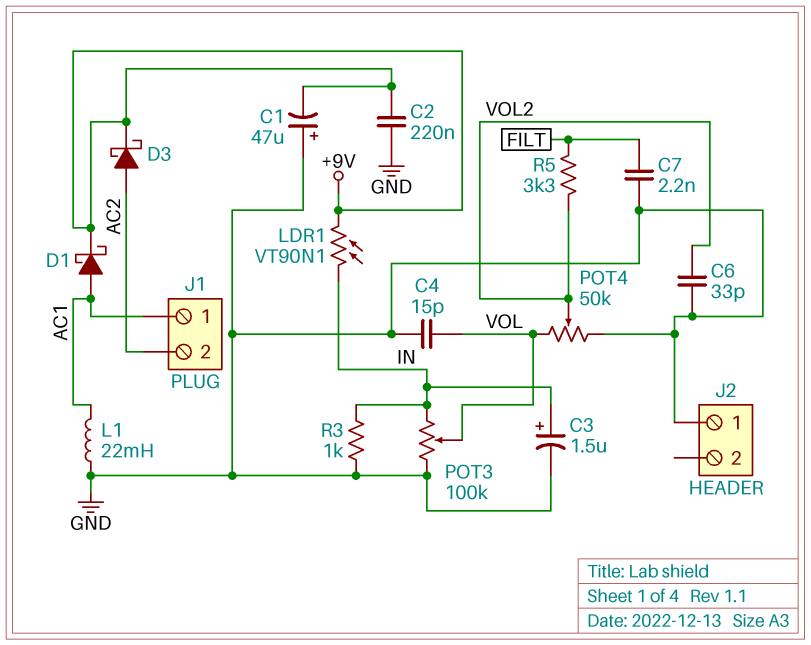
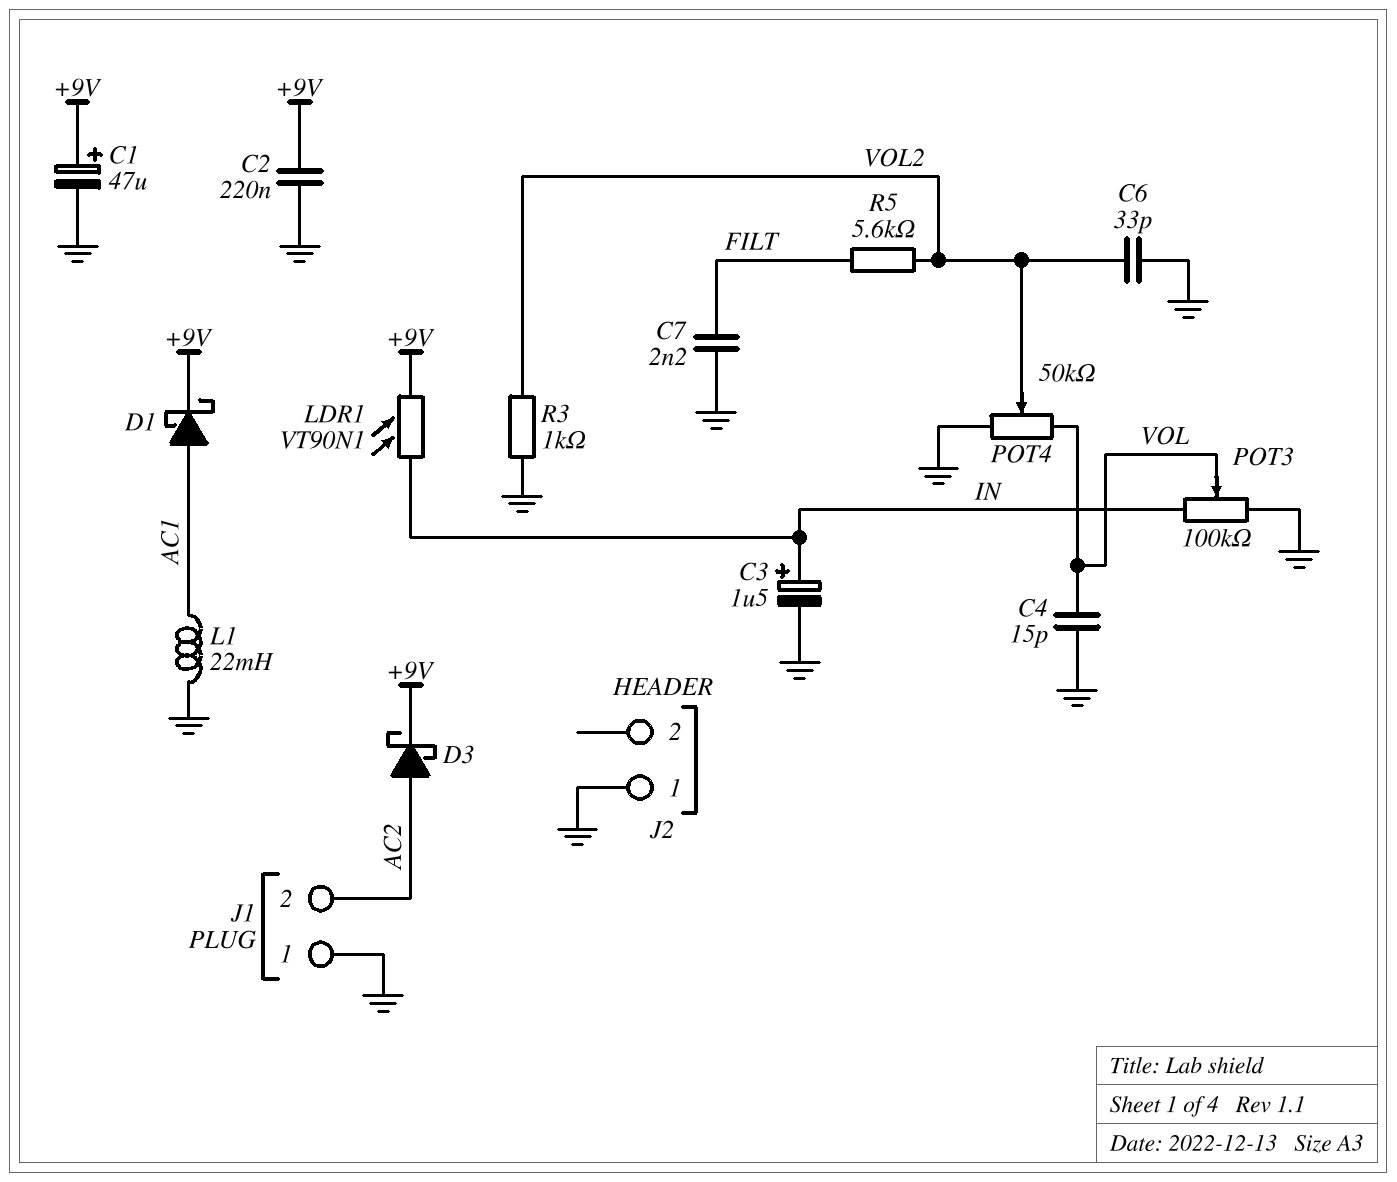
C1: 47uF (plus GND, minus +9V) -> 47uF (plus +9V, minus GND)
J1 pin 1: AC1 -> GND
R3: 1k (GND, IN) -> 1k (GND, VOL2)
R5: 3.3k (FILT, VOL2) -> 5.6k (FILT, VOL2)

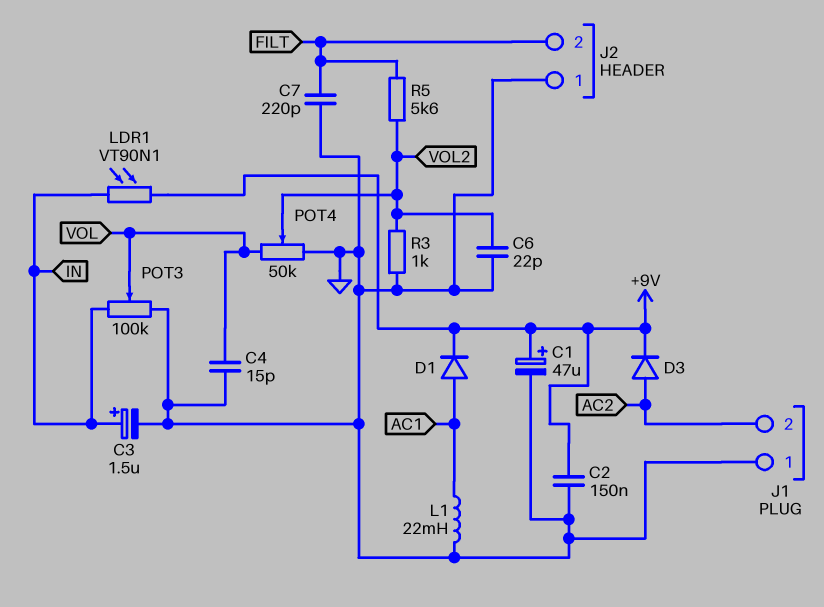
C2: 220nF (+9V, GND) -> 150nF (+9V, GND)
C6: 33pF (GND, VOL2) -> 22pF (GND, VOL2)
C7: 2.2nF (FILT, GND) -> 220pF (FILT, GND)
D1: schottky (A AC1, K +9V) -> diode (A AC1, K +9V)
D3: schottky (A AC2, K +9V) -> diode (A AC2, K +9V)
J2 pin 2: none -> FILT

